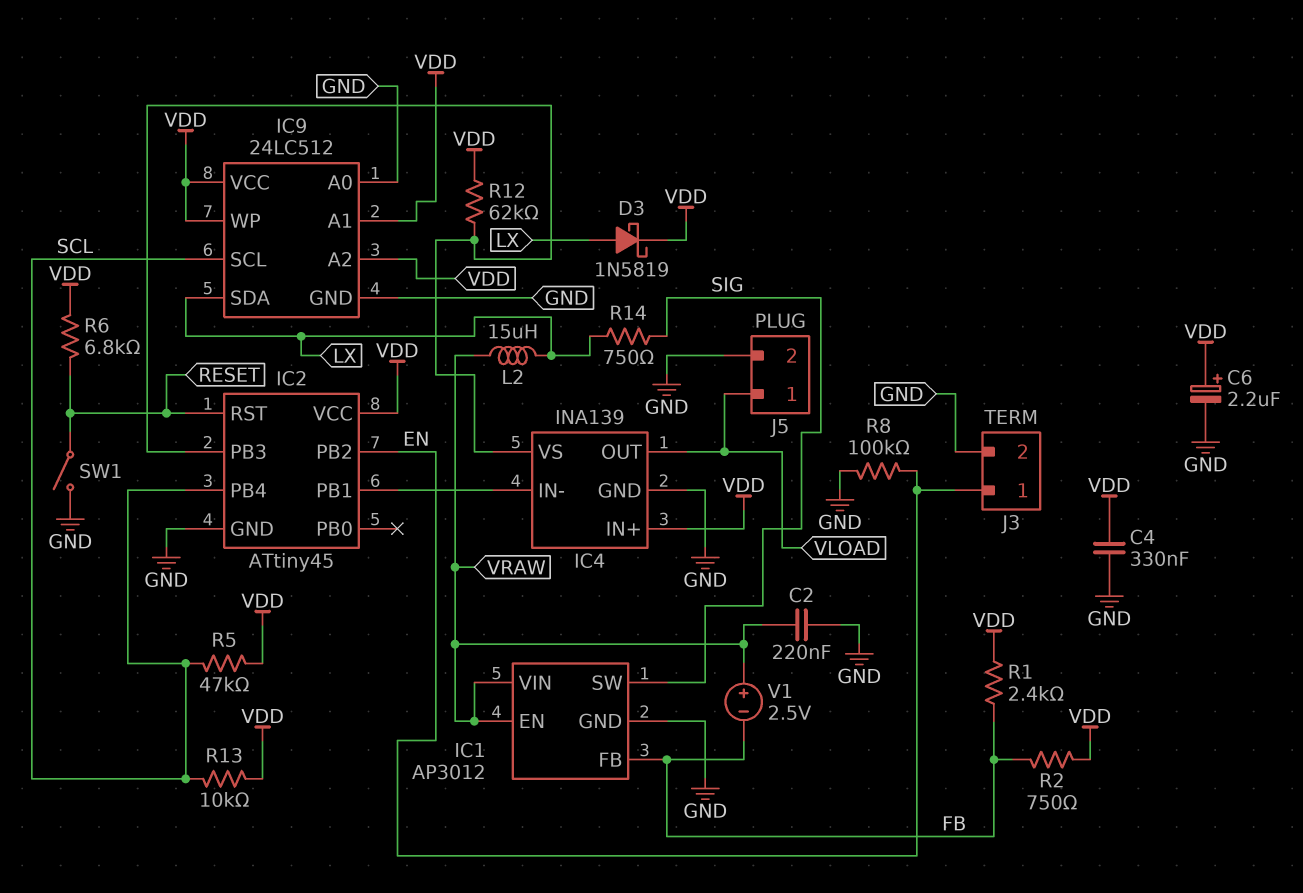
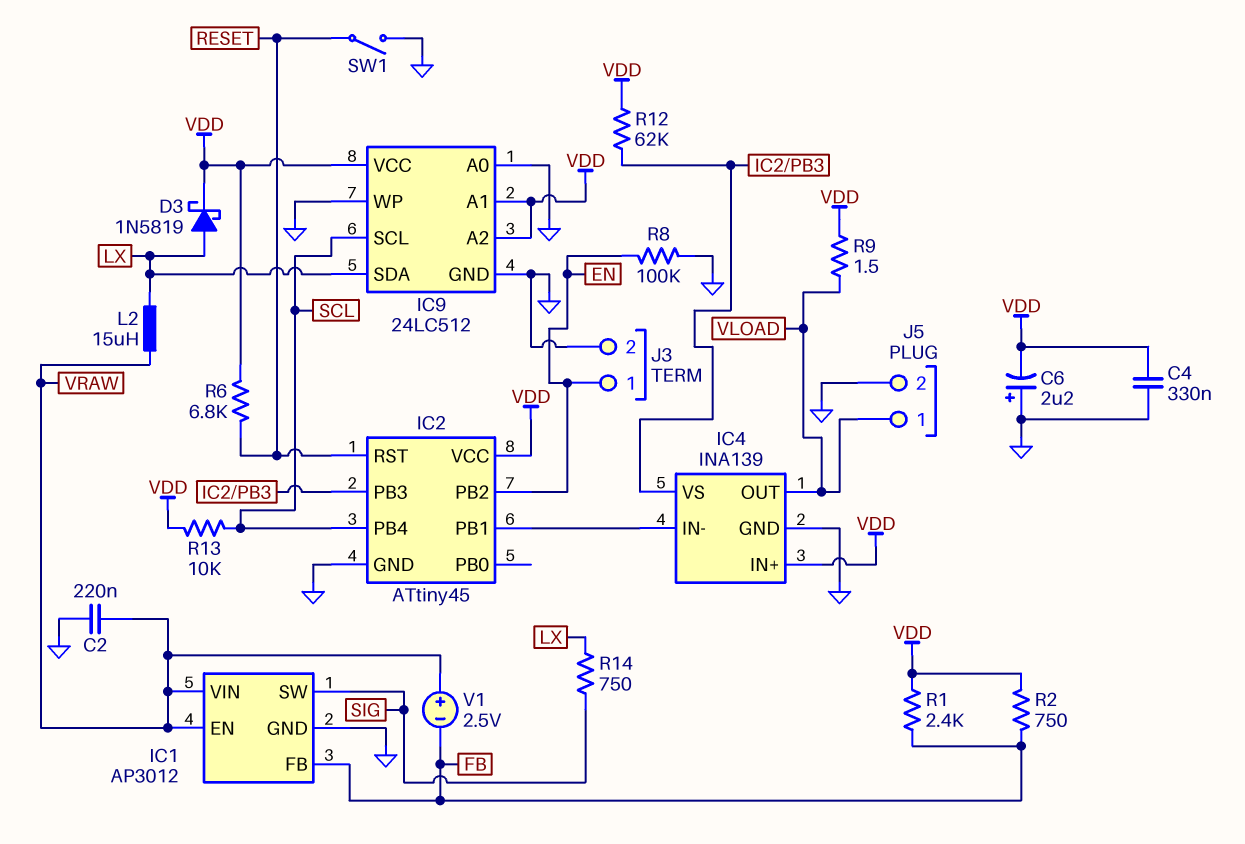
C6: 2.2uF (plus VDD, minus GND) -> 2.2uF (plus GND, minus VDD)
IC9 pin WP: VDD -> GND
R5: 47k (SCL, VDD) -> none
R9: none -> 1.5 (VDD, VLOAD)

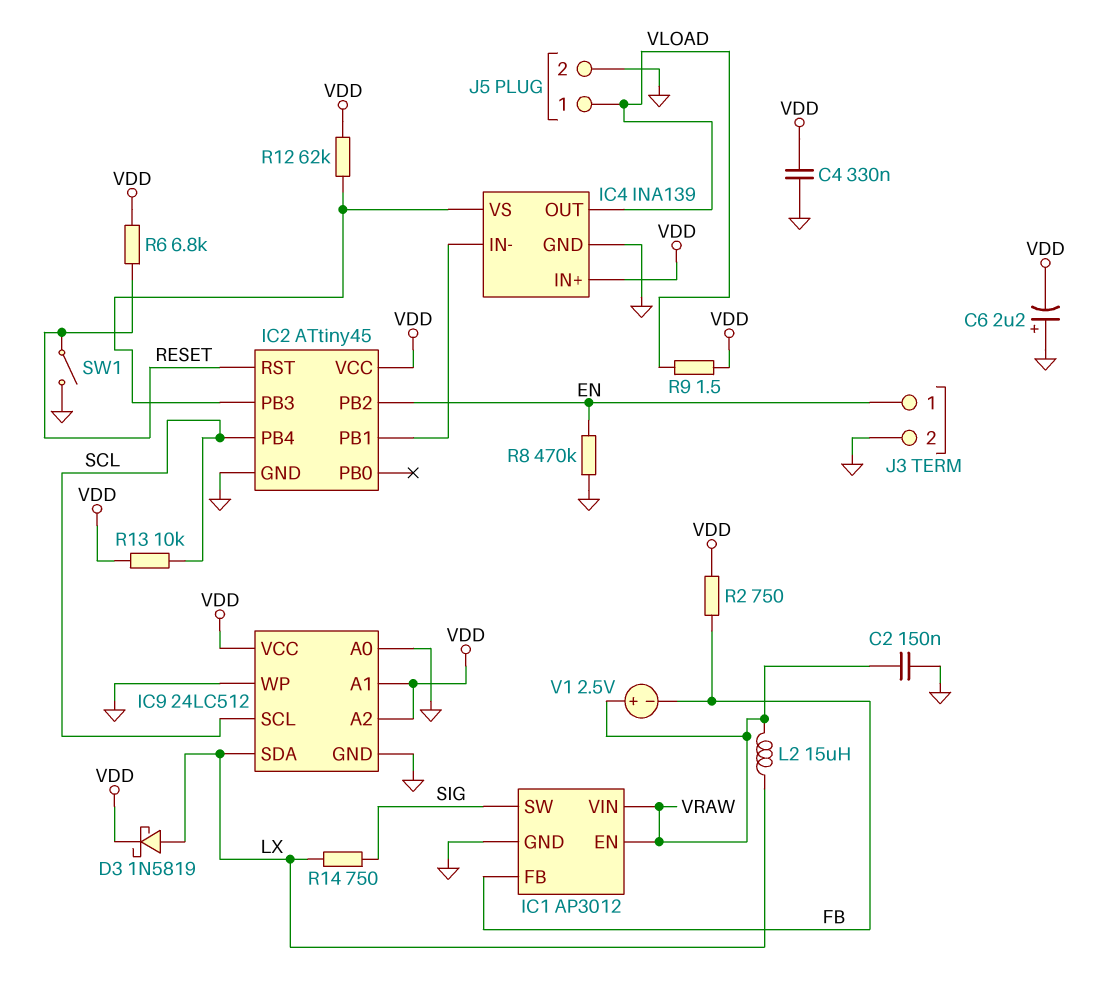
C2: 220nF (GND, VRAW) -> 150nF (GND, VRAW)
R1: 2.4k (FB, VDD) -> none
R8: 100k (EN, GND) -> 470k (EN, GND)

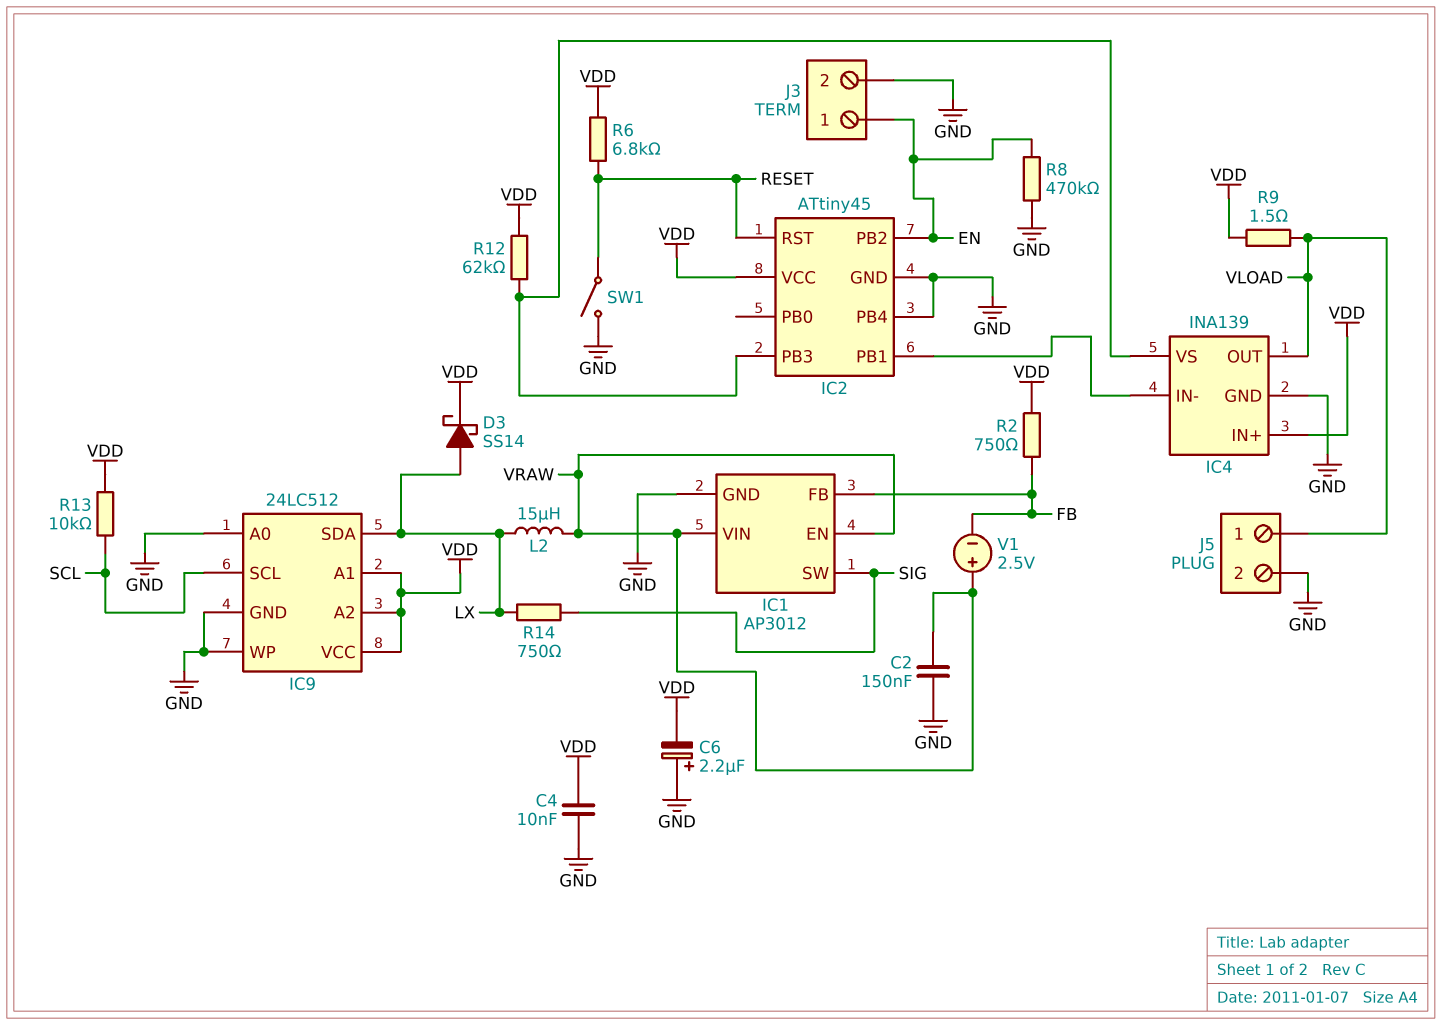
C4: 330nF (GND, VDD) -> 10nF (GND, VDD)
D3: schottky 1N5819 (A LX, K VDD) -> schottky SS14 (A LX, K VDD)
IC2 pin PB4: SCL -> GND

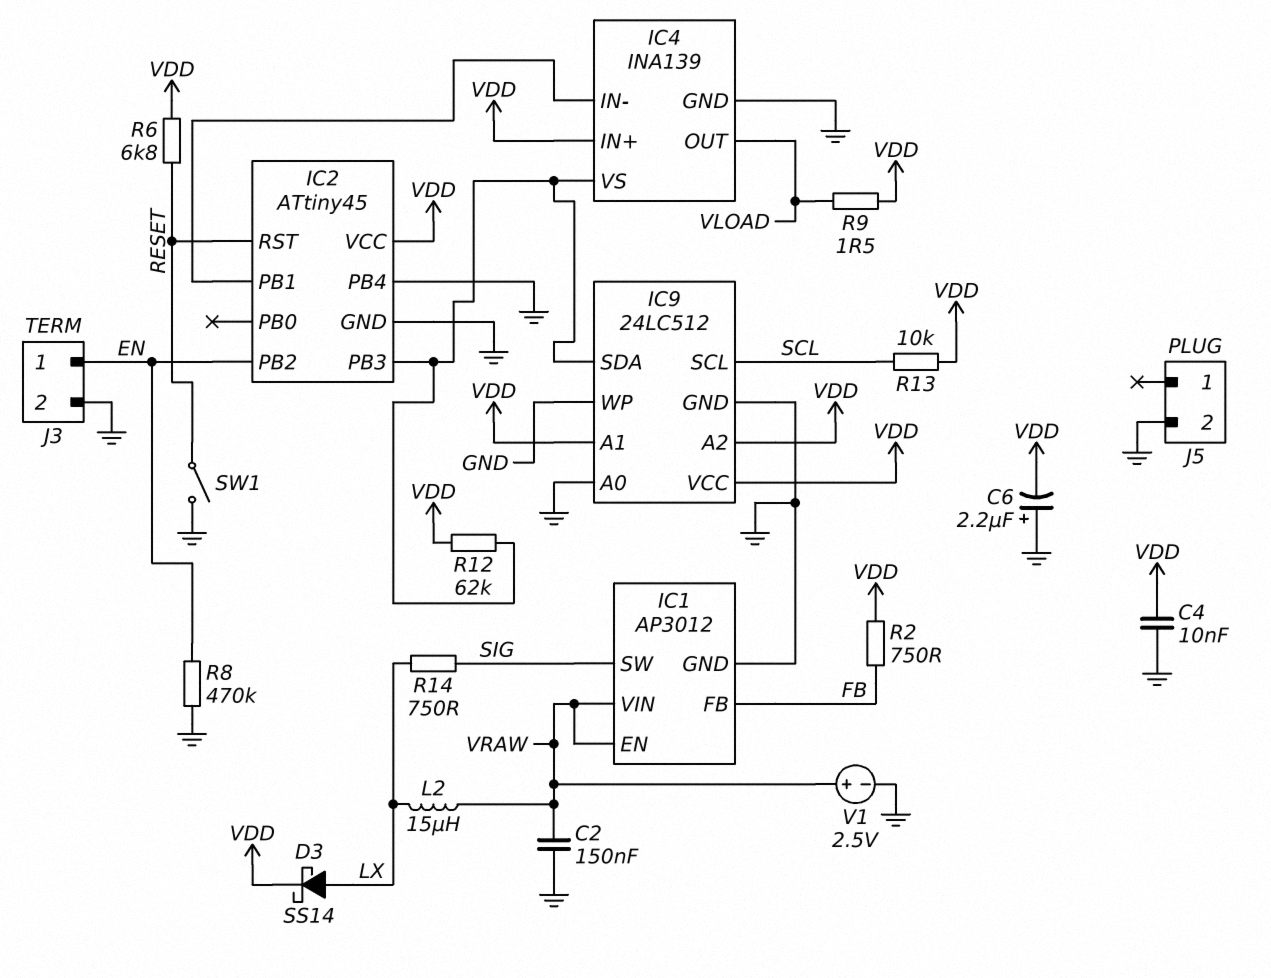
IC9 pin SDA: LX -> IC2/PB3
J5 pin 1: VLOAD -> none
V1: 2.5V (plus VRAW, minus FB) -> 2.5V (plus VRAW, minus GND)

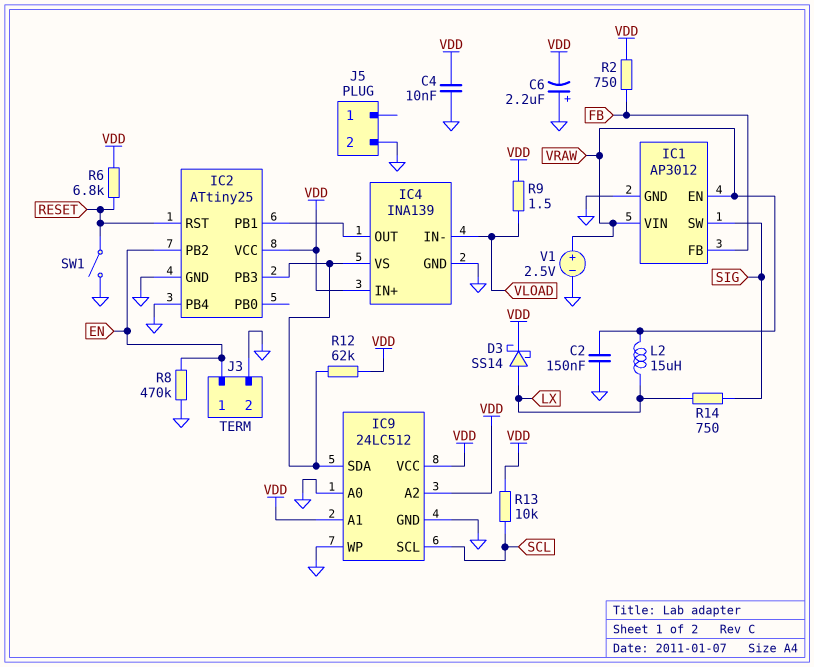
IC2: ATtiny45 -> ATtiny25
IC4 pin IN-: IC2/PB1 -> VLOAD
IC4 pin OUT: VLOAD -> IC2/PB1

